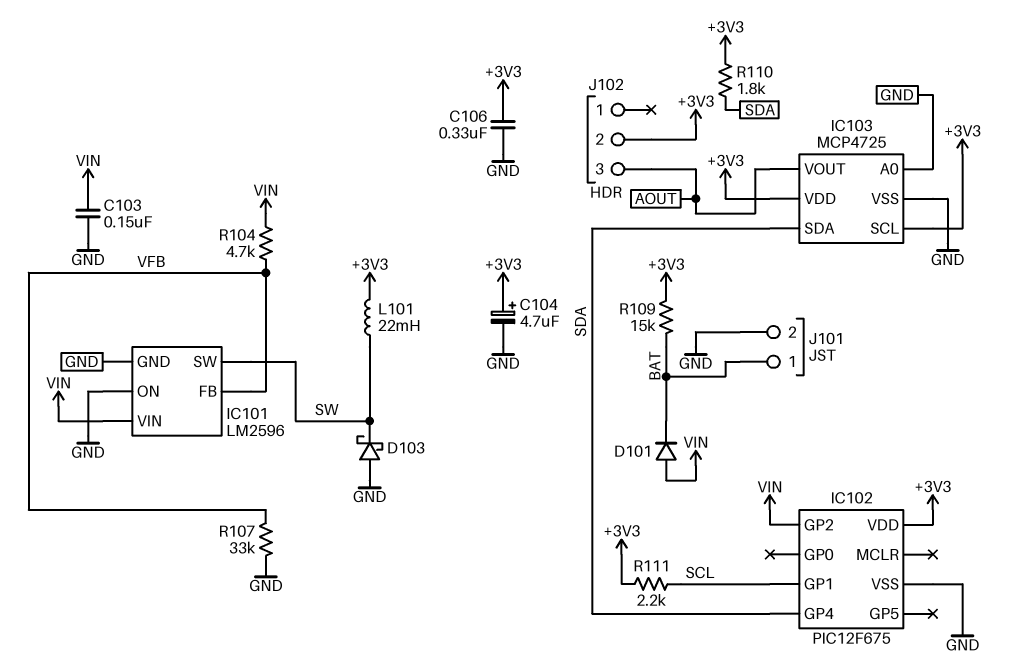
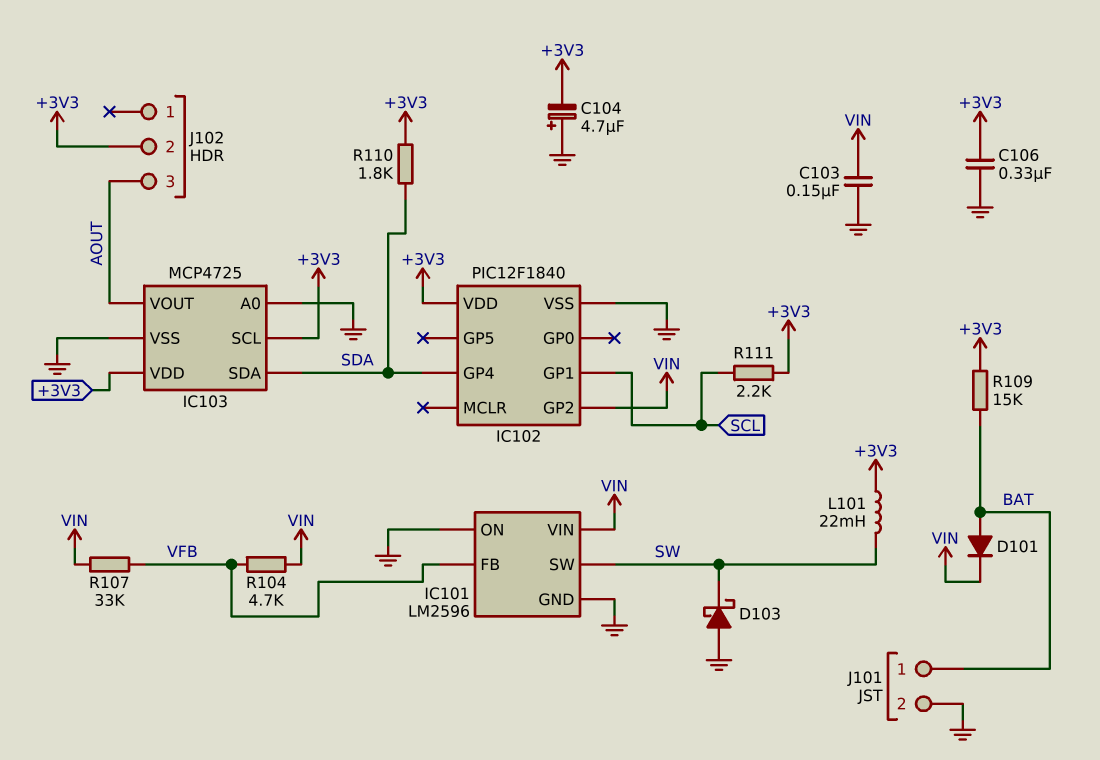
C104: 4.7uF (plus +3V3, minus GND) -> 4.7uF (plus GND, minus +3V3)
D101: diode (A VIN, K BAT) -> diode (A BAT, K VIN)
IC102: PIC12F675 -> PIC12F1840
R107: 33k (GND, VFB) -> 33k (VFB, VIN)

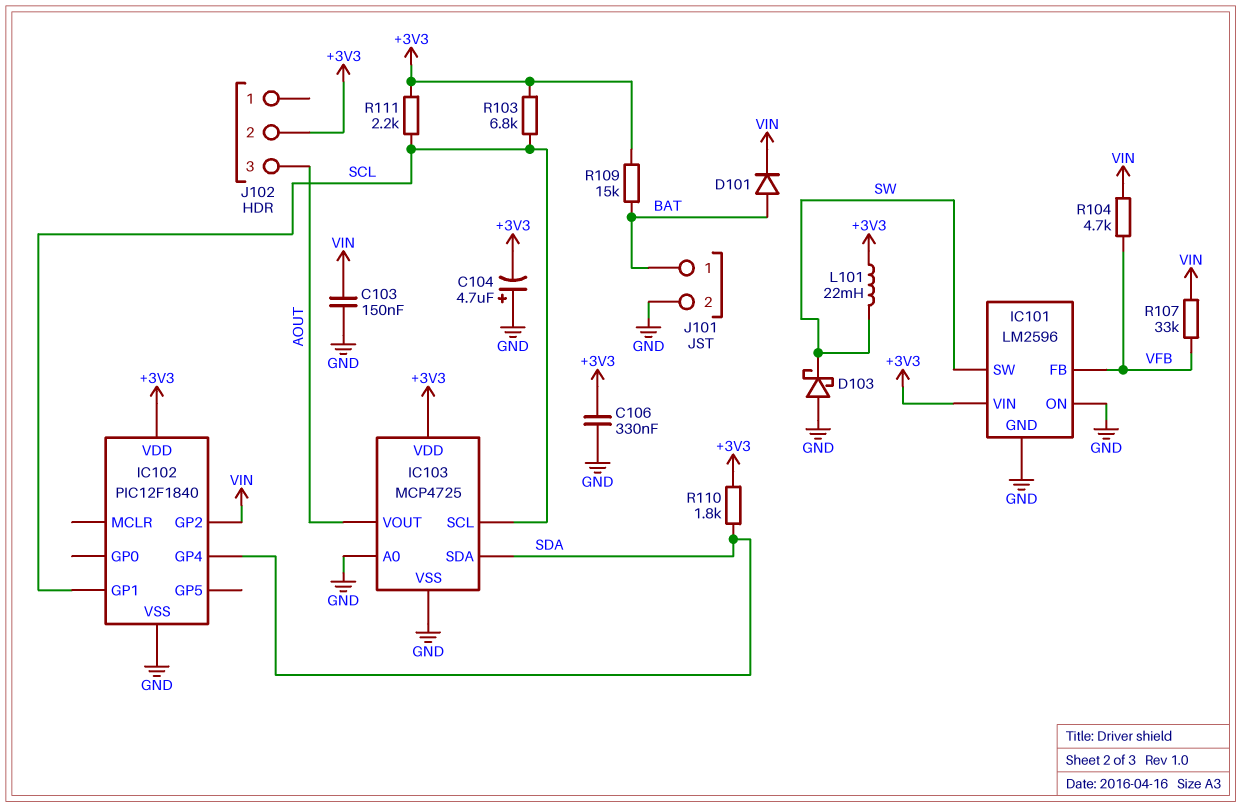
IC101 pin VIN: VIN -> +3V3
IC103 pin SCL: +3V3 -> SCL
R103: none -> 6.8k (+3V3, SCL)

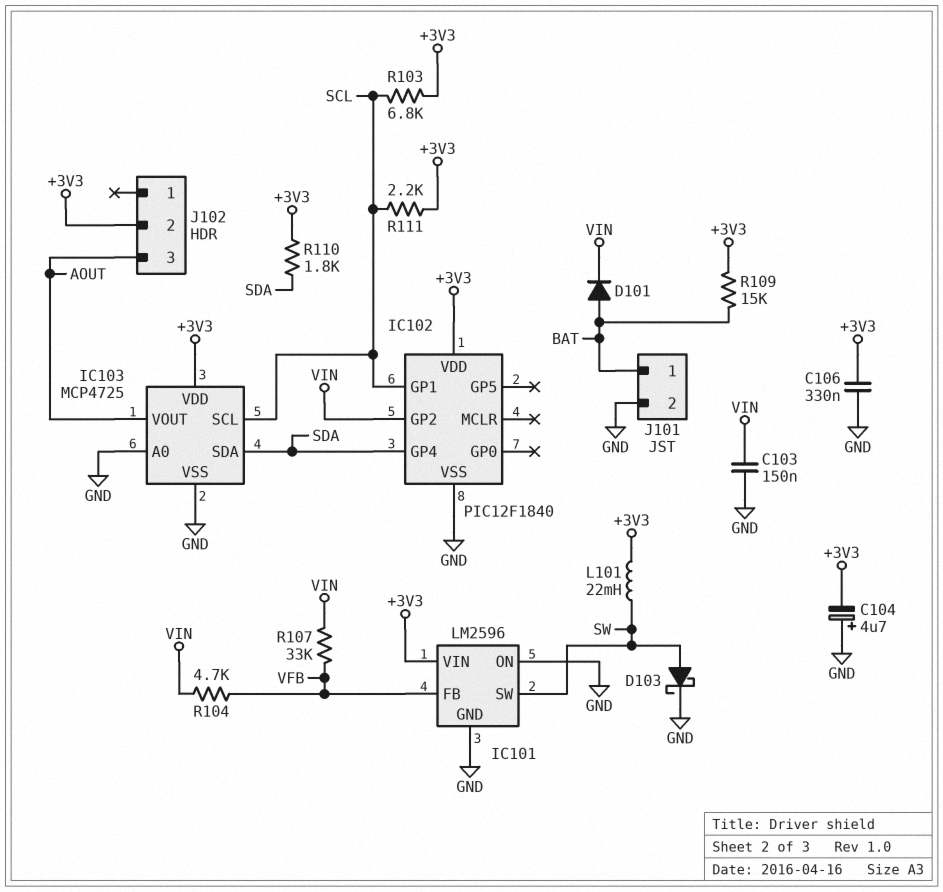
D103: schottky (A GND, K SW) -> schottky (A SW, K GND)

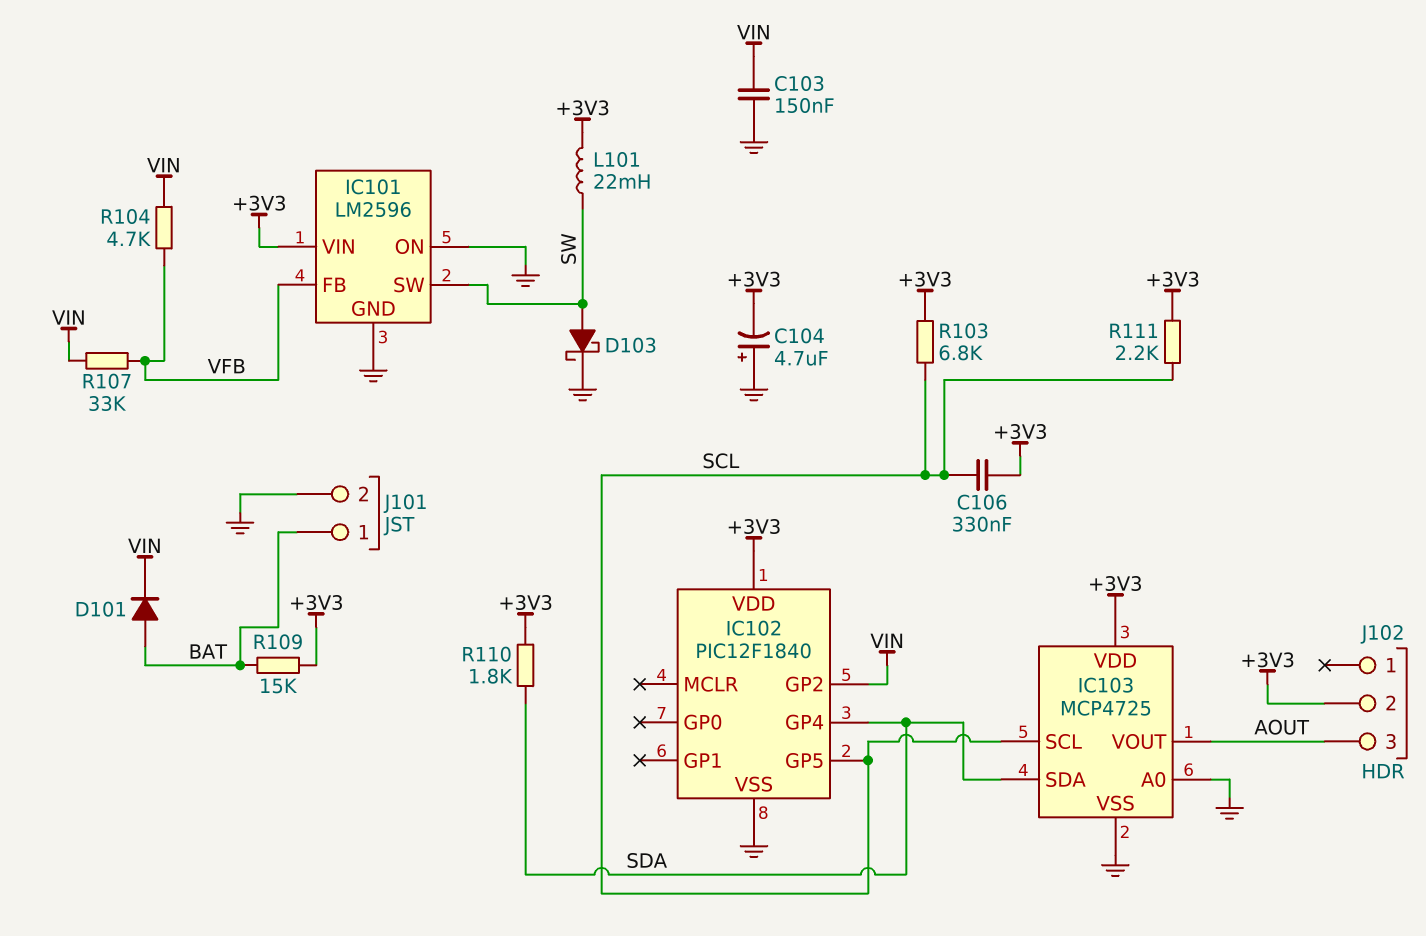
C106: 330nF (+3V3, GND) -> 330nF (+3V3, SCL)
IC102 pin GP1: SCL -> none
IC102 pin GP5: none -> SCL

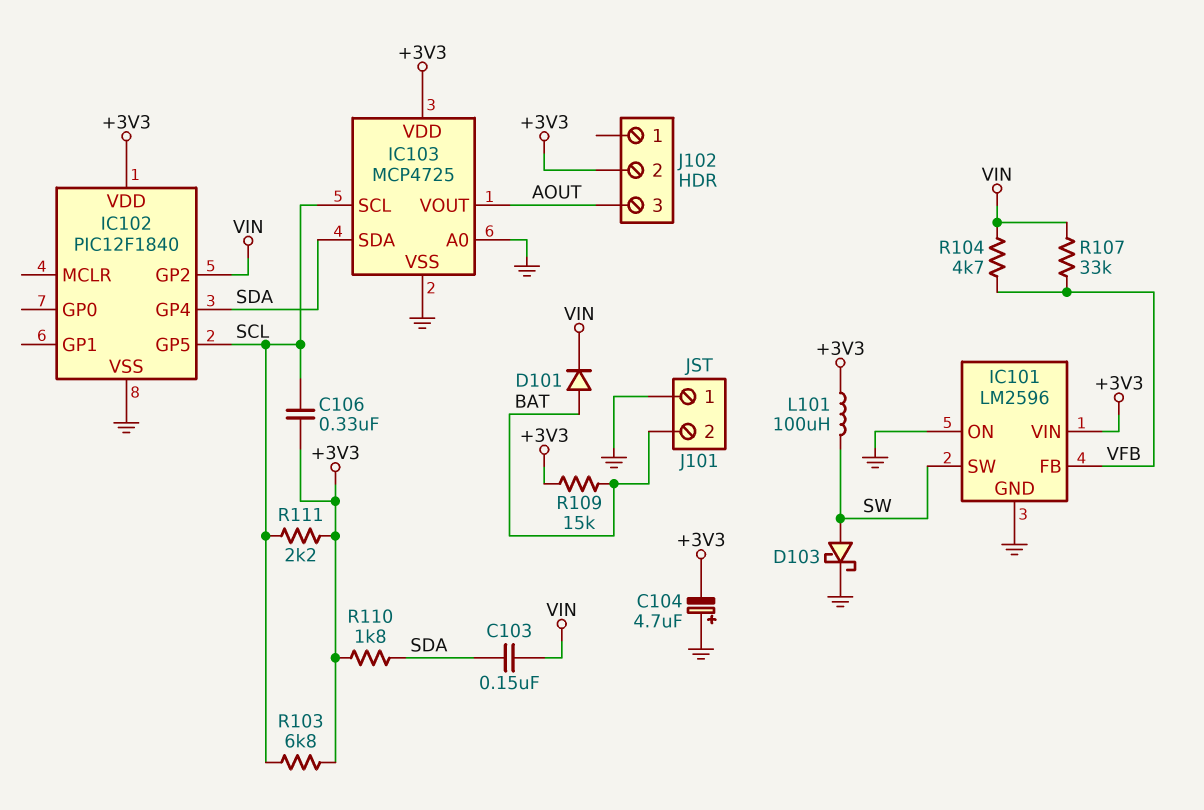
C103: 150nF (GND, VIN) -> 150nF (SDA, VIN)
J101 pin 1: BAT -> GND
J101 pin 2: GND -> BAT
L101: 22mH (+3V3, SW) -> 100uH (+3V3, SW)

